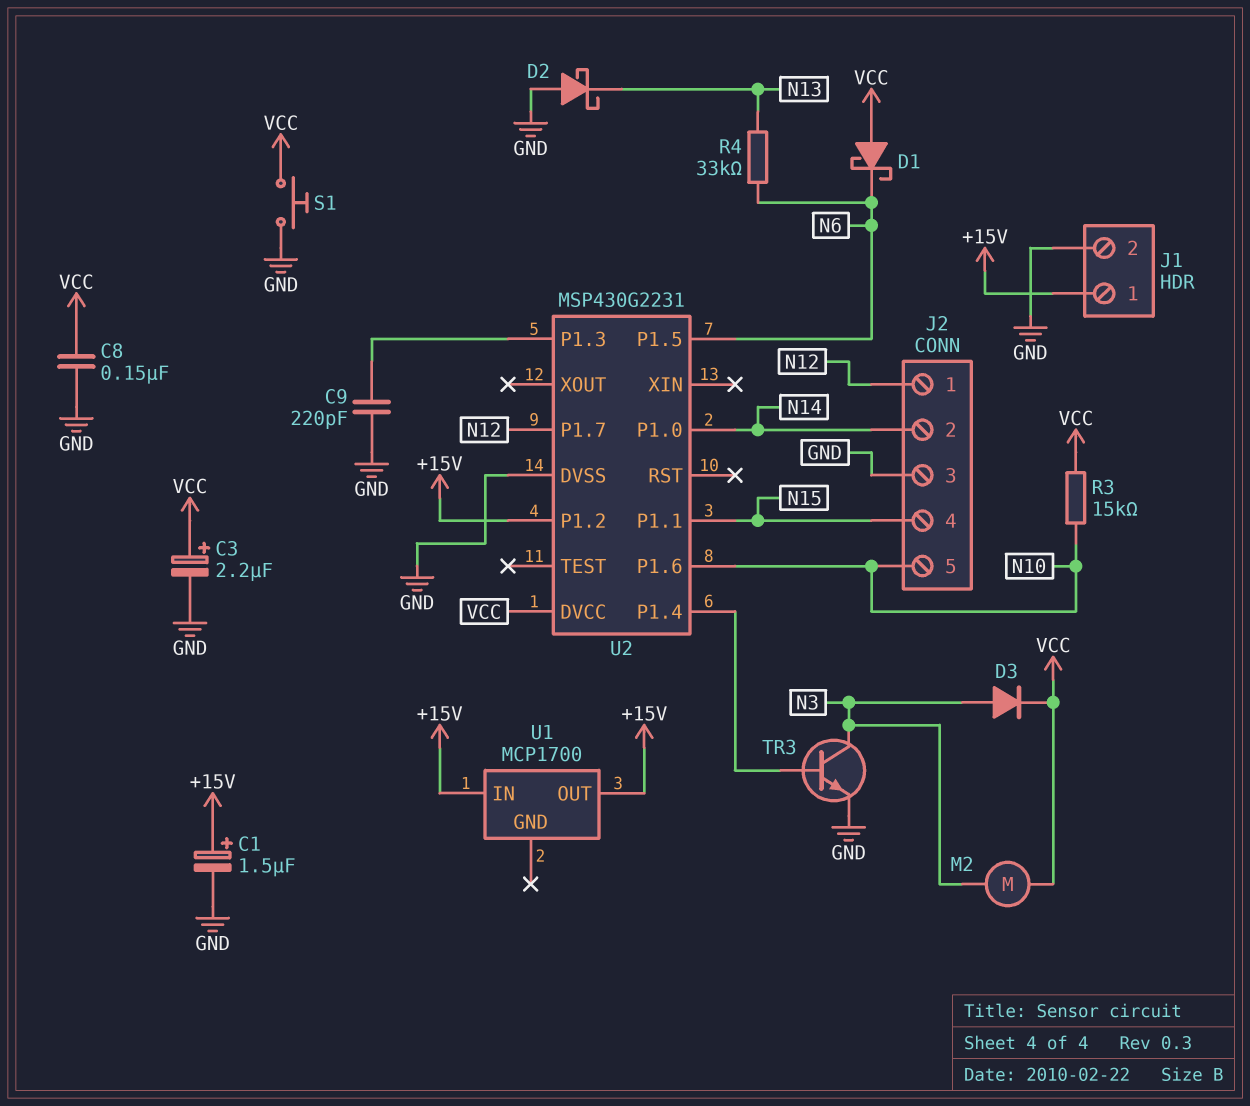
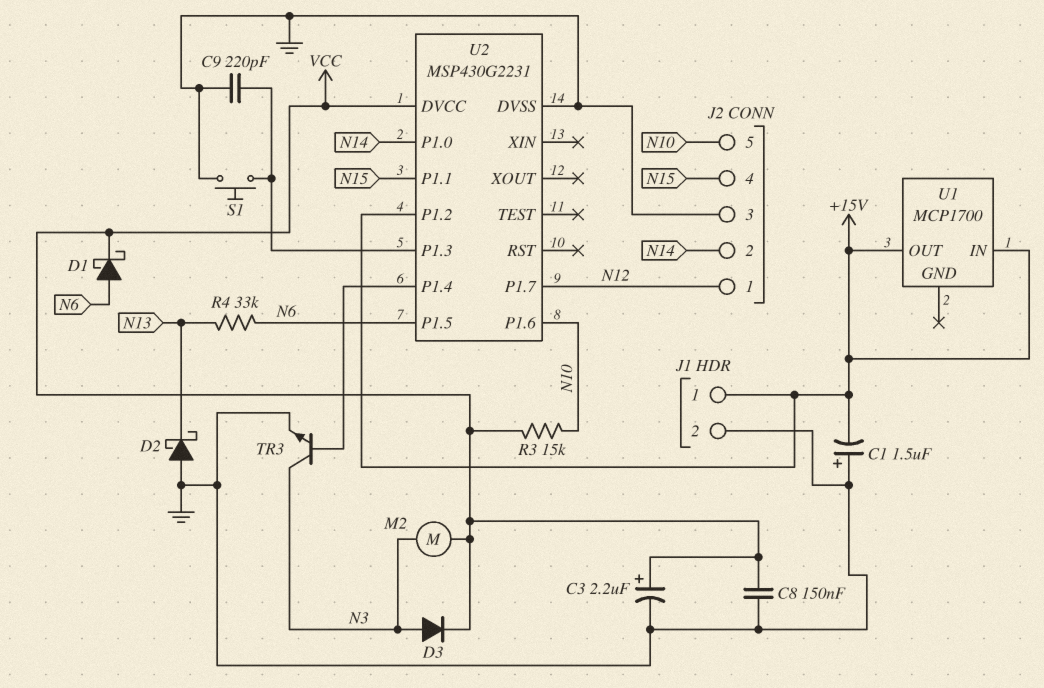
C1: 1.5uF (plus +15V, minus GND) -> 1.5uF (plus GND, minus +15V)
D1: schottky (A VCC, K N6) -> schottky (A N6, K VCC)
S1: button (GND, VCC) -> button (GND, U2/P1.3)

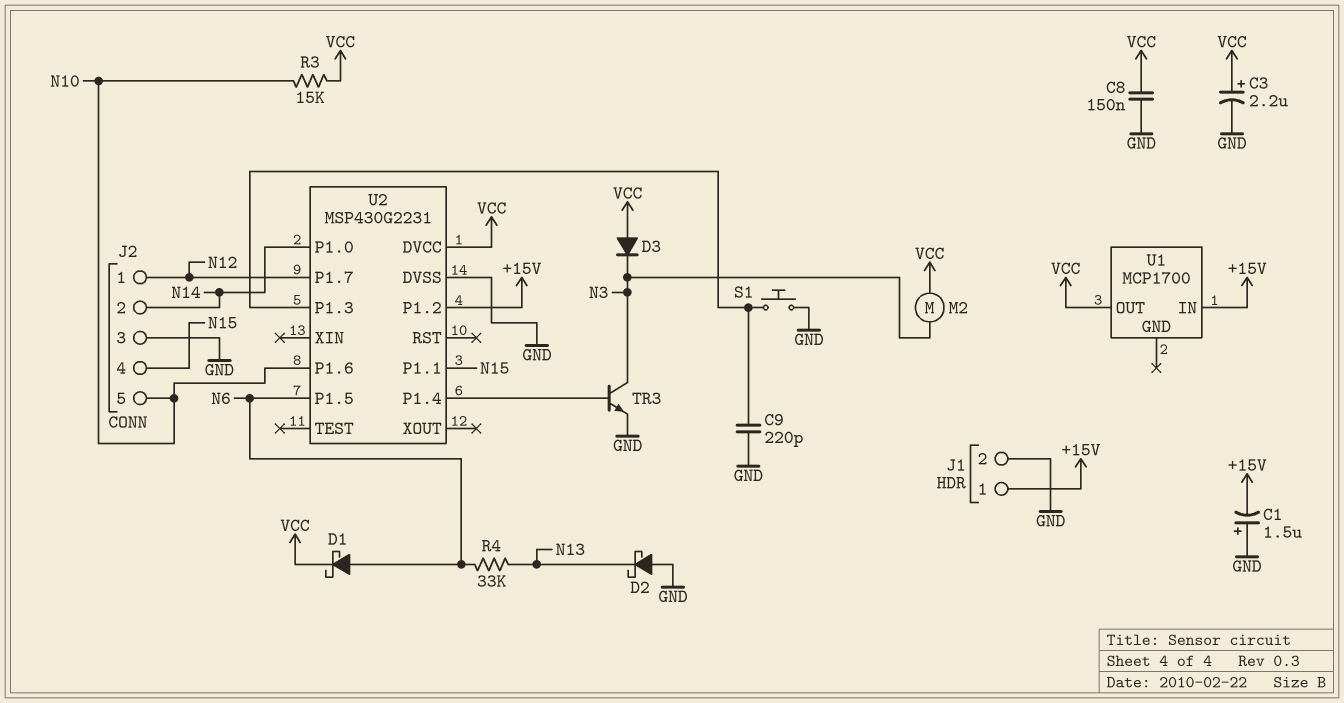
D3: diode (A N3, K VCC) -> diode (A VCC, K N3)
U1 pin OUT: +15V -> VCC

